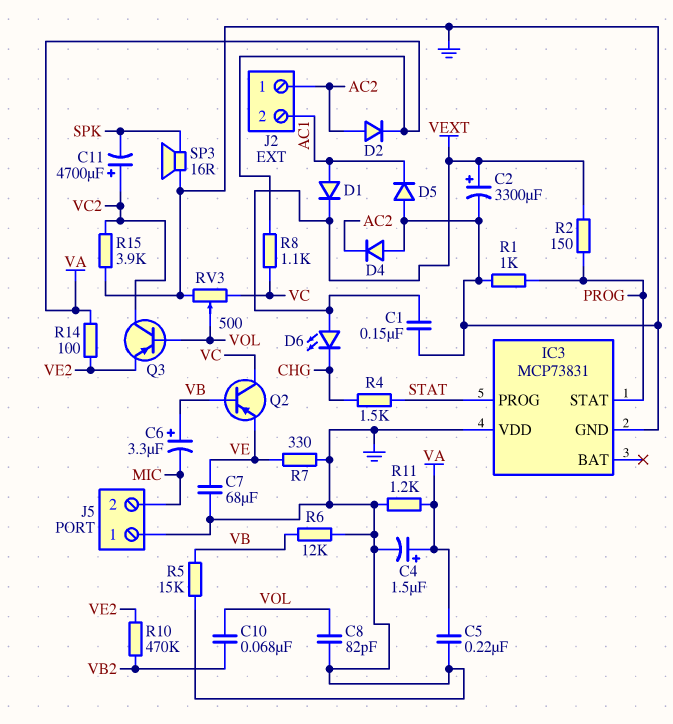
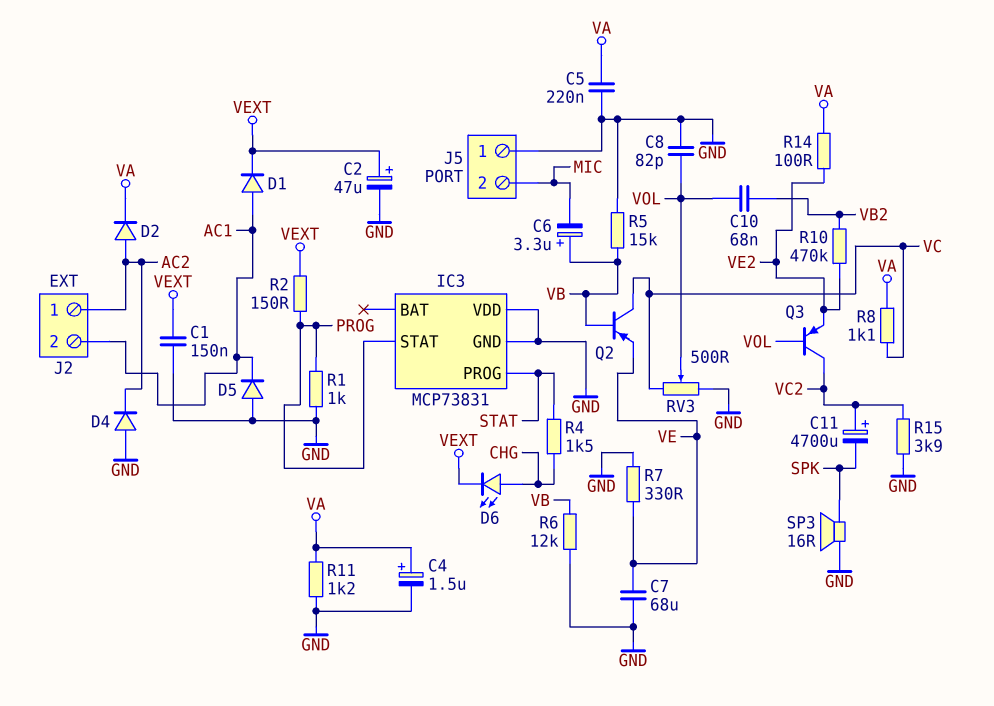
C2: 3300uF (plus VEXT, minus GND) -> 47uF (plus VEXT, minus GND)
D6: LED (A VEXT, K CHG) -> LED (A CHG, K VEXT)

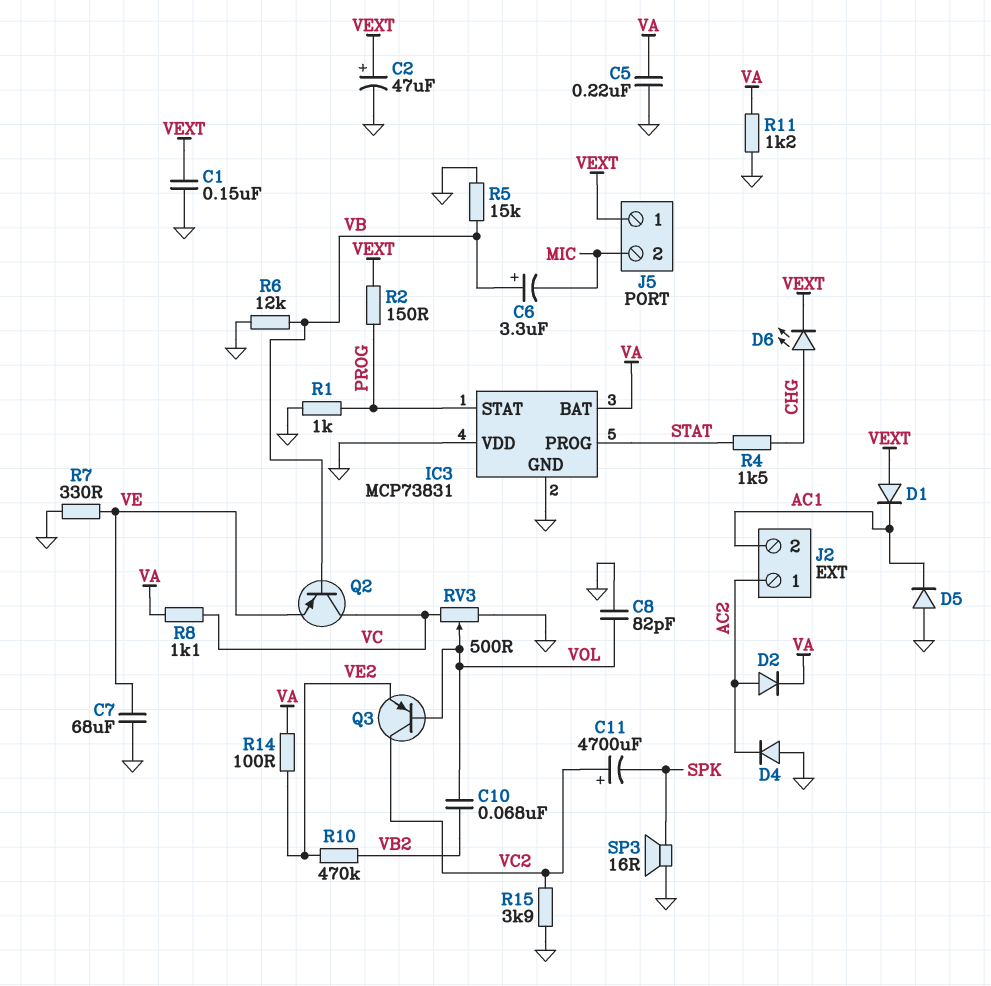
C4: 1.5uF (plus VA, minus GND) -> none
D1: diode (A AC1, K VEXT) -> diode (A VEXT, K AC1)
IC3 pin BAT: none -> VA
J5 pin 1: GND -> VEXT

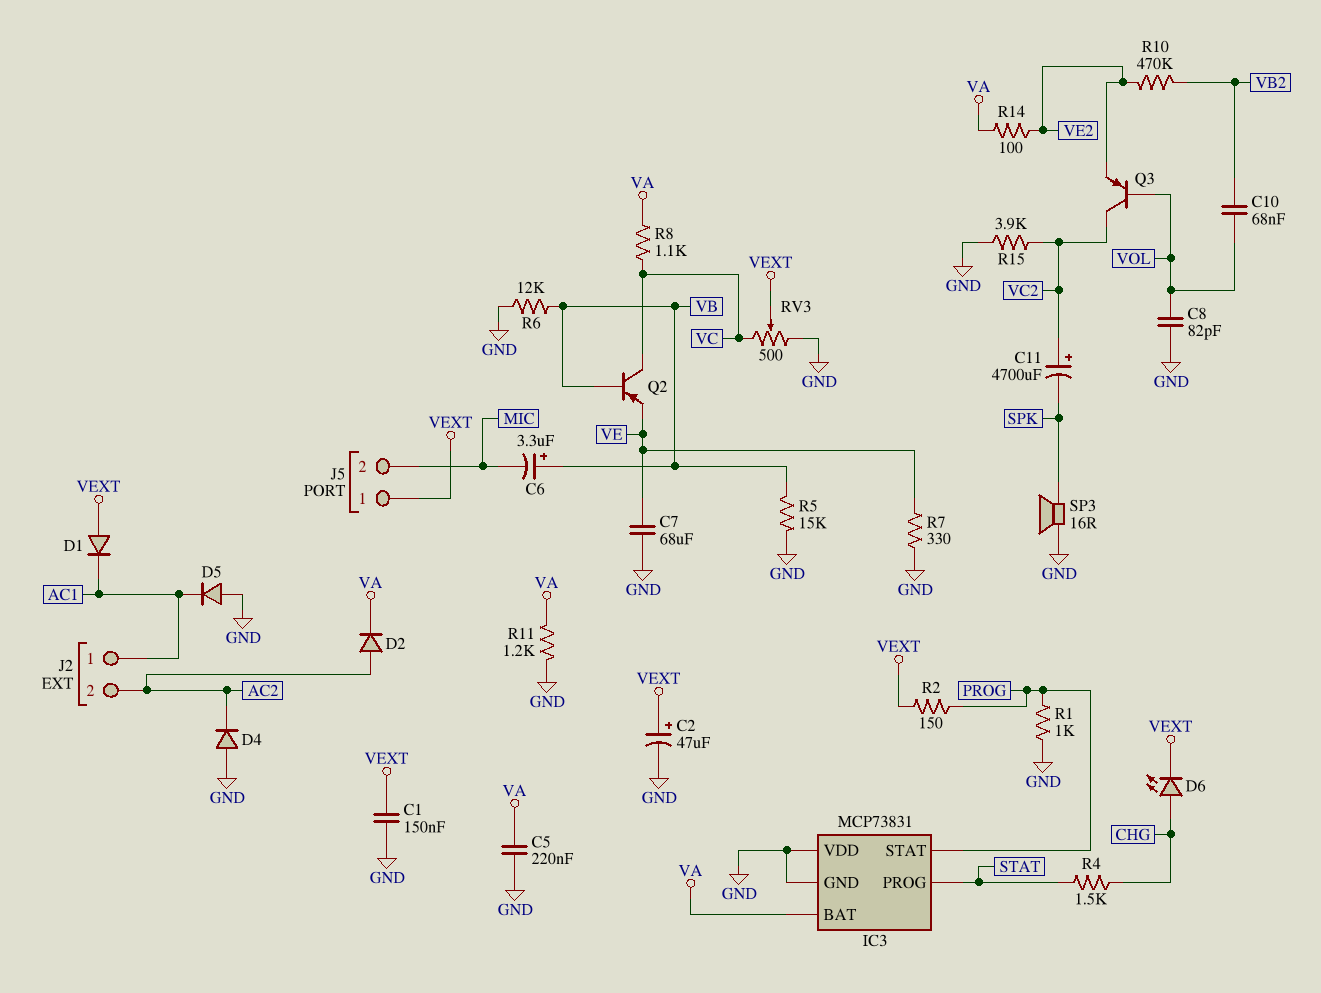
J2 pin 1: AC2 -> AC1
J2 pin 2: AC1 -> AC2
RV3: 500 (GND, VC, wiper VOL) -> 500 (GND, VC, wiper VEXT)

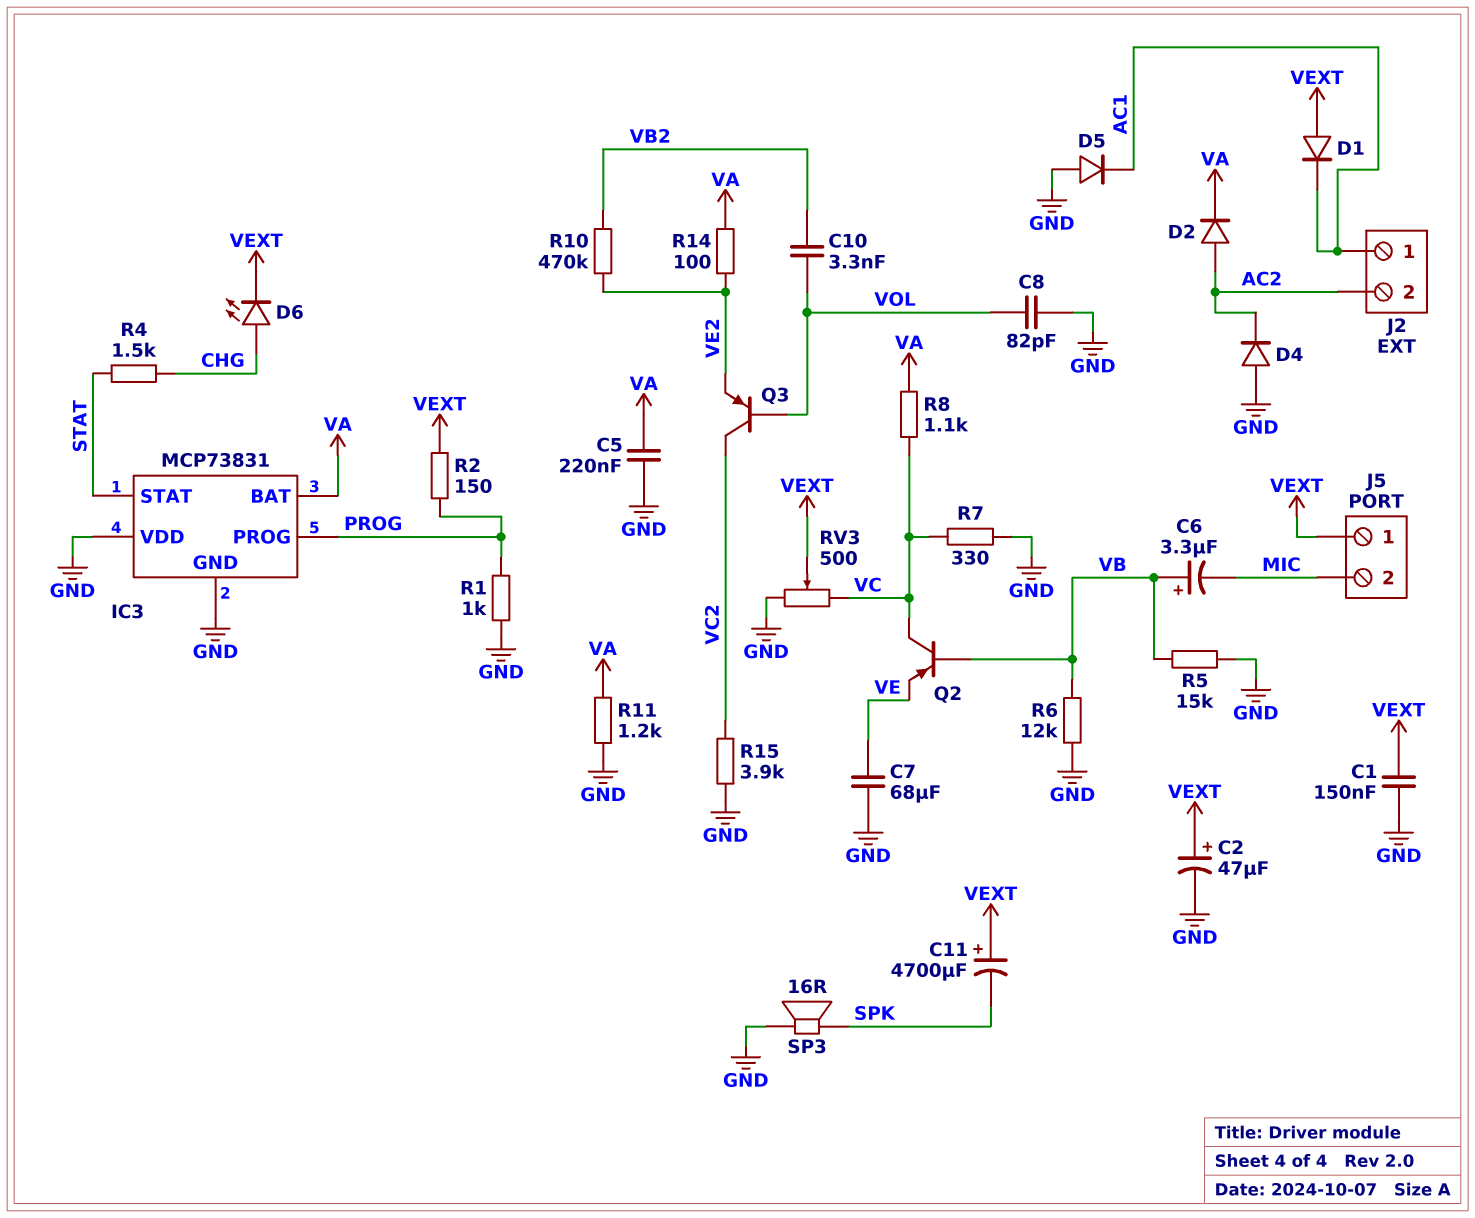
C10: 68nF (VB2, VOL) -> 3.3nF (VB2, VOL)
C11: 4700uF (plus VC2, minus SPK) -> 4700uF (plus VEXT, minus SPK)
IC3 pin PROG: STAT -> PROG
IC3 pin STAT: PROG -> STAT
R7: 330 (GND, VE) -> 330 (GND, VC)

